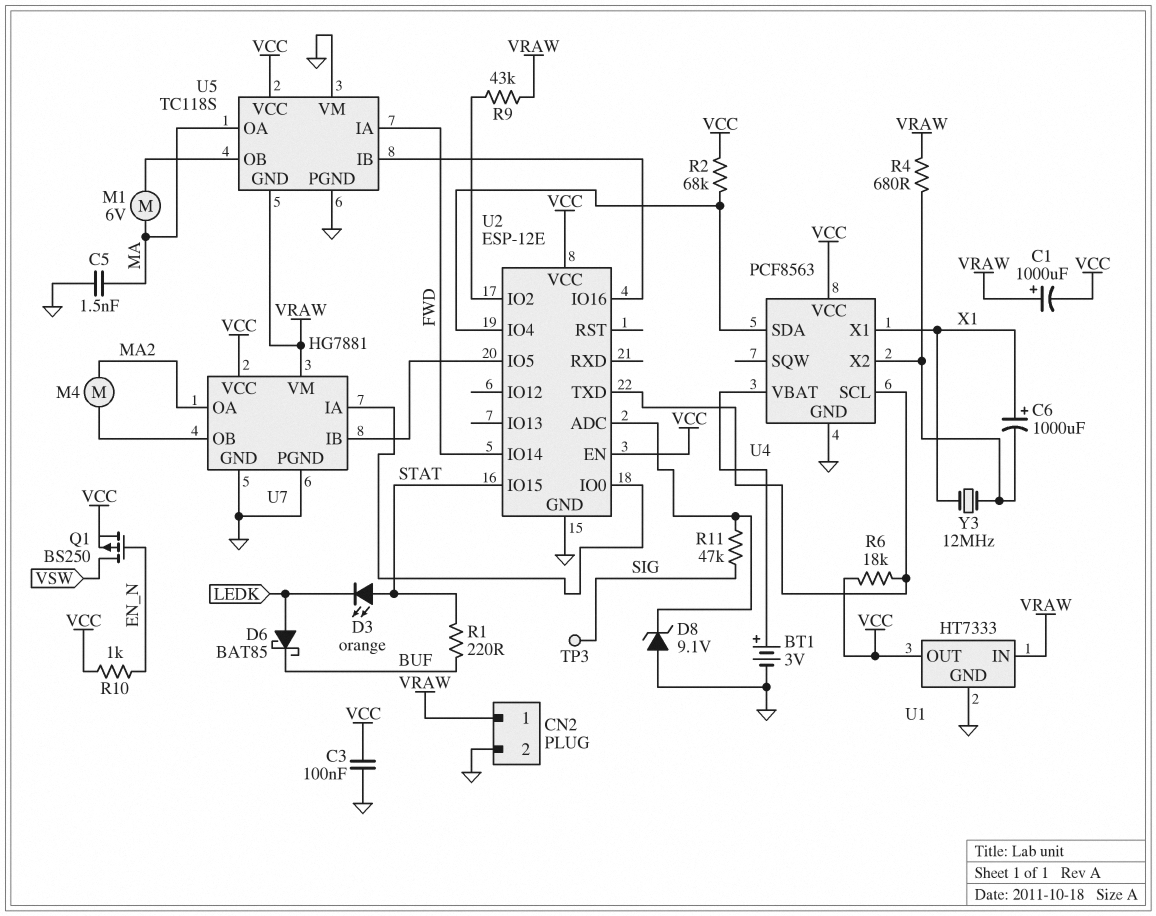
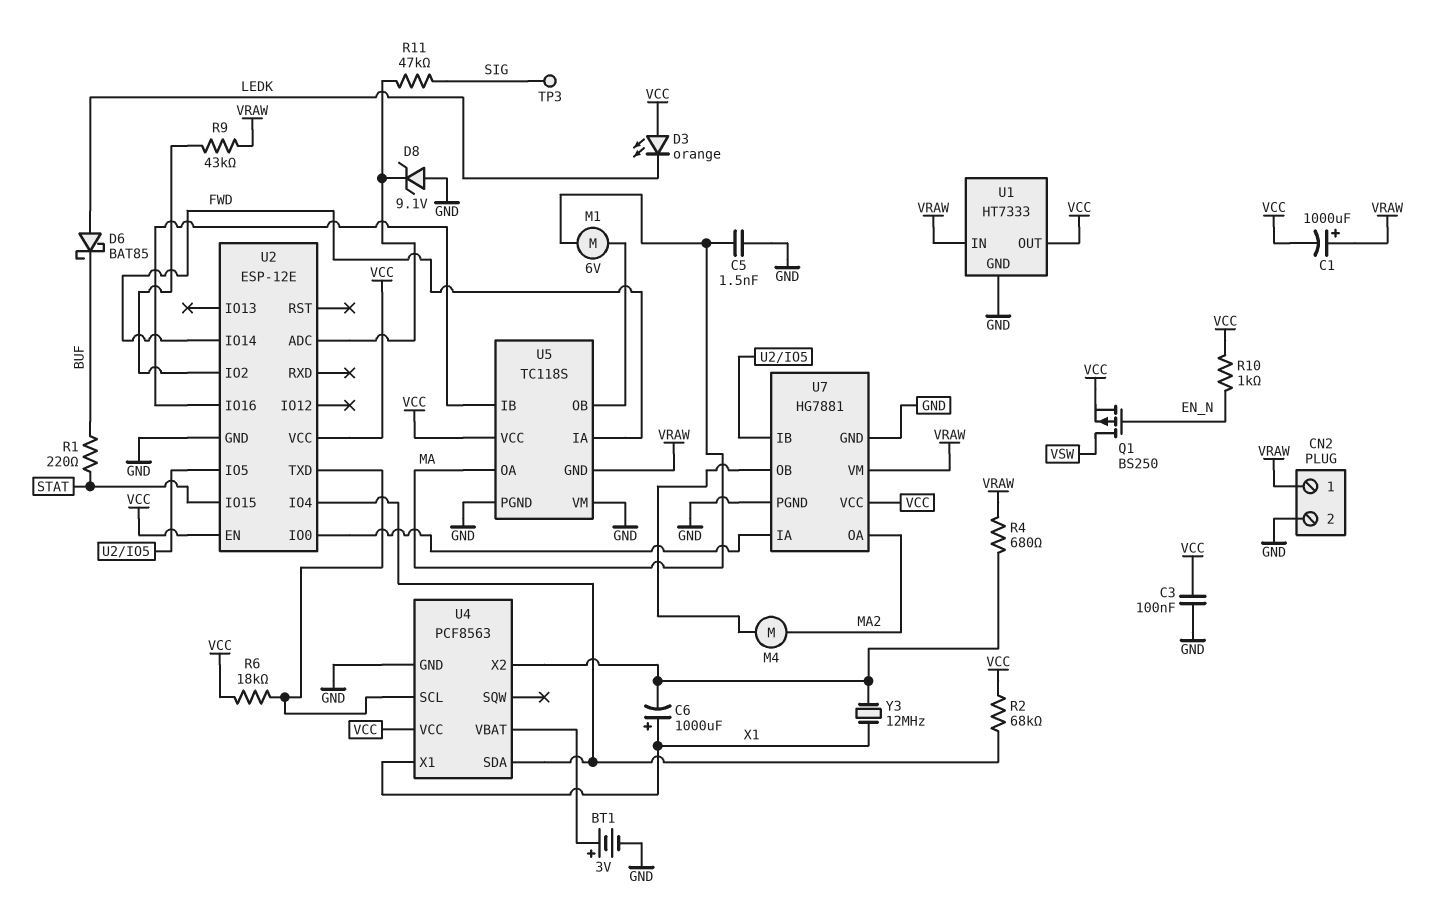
D3: LED orange (A STAT, K LEDK) -> LED orange (A VCC, K LEDK)

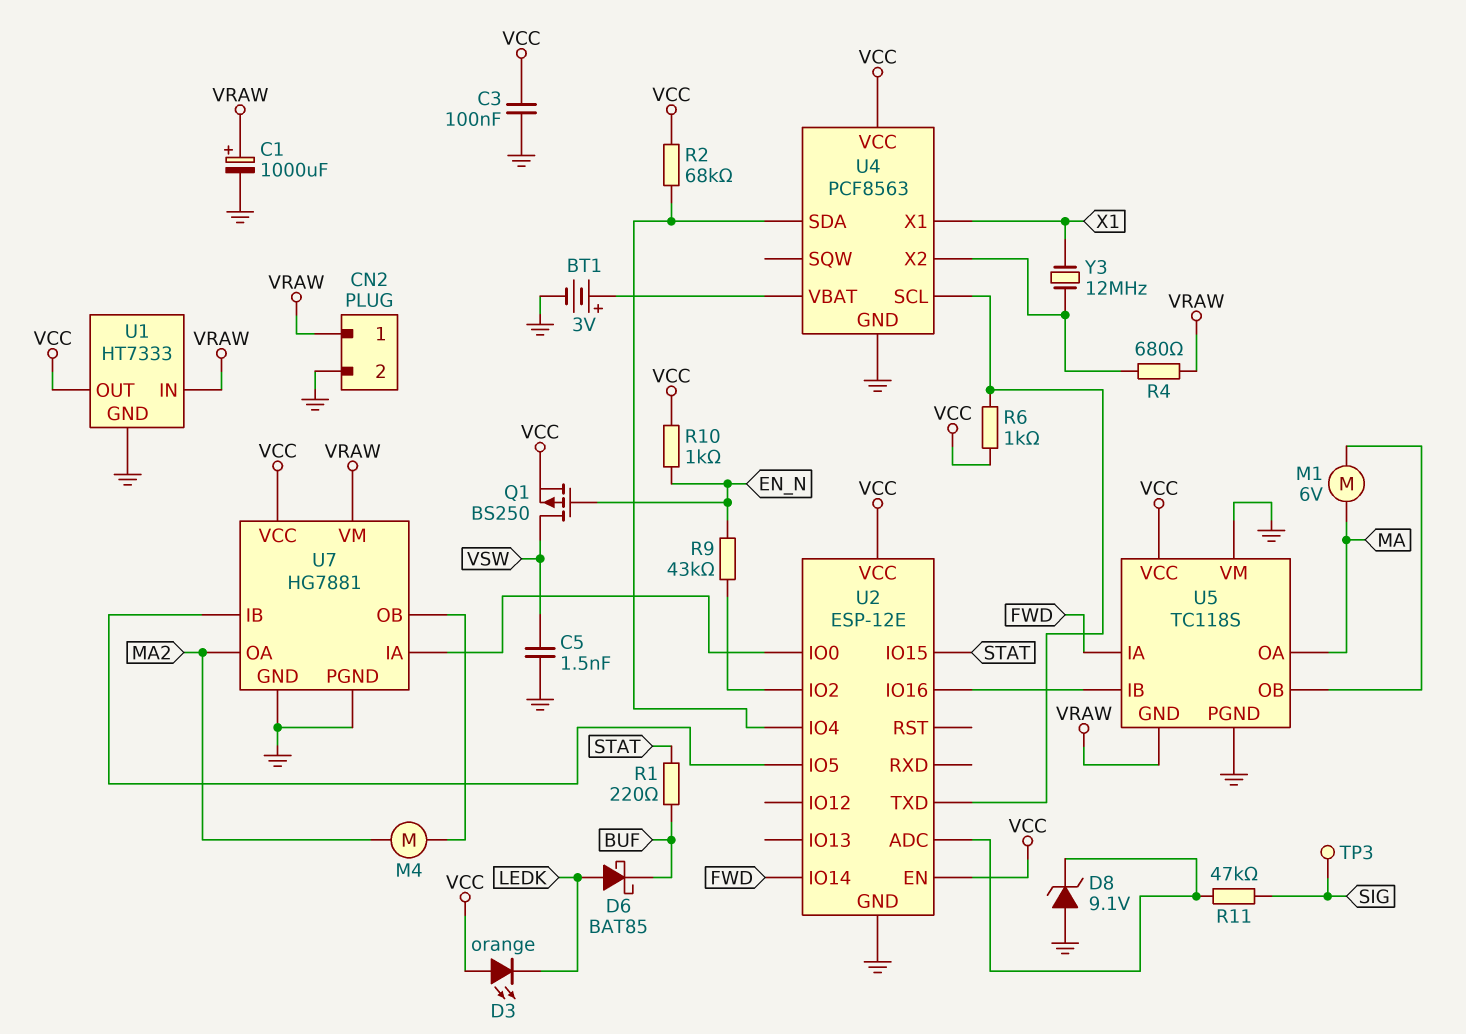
C1: 1000uF (plus VRAW, minus VCC) -> 1000uF (plus VRAW, minus GND)
C5: 1.5nF (GND, MA) -> 1.5nF (GND, VSW)
C6: 1000uF (plus X1, minus U4/X2) -> none
R6: 18k (U2/TXD, VCC) -> 1k (U2/TXD, VCC)
R9: 43k (U2/IO2, VRAW) -> 43k (EN_N, U2/IO2)

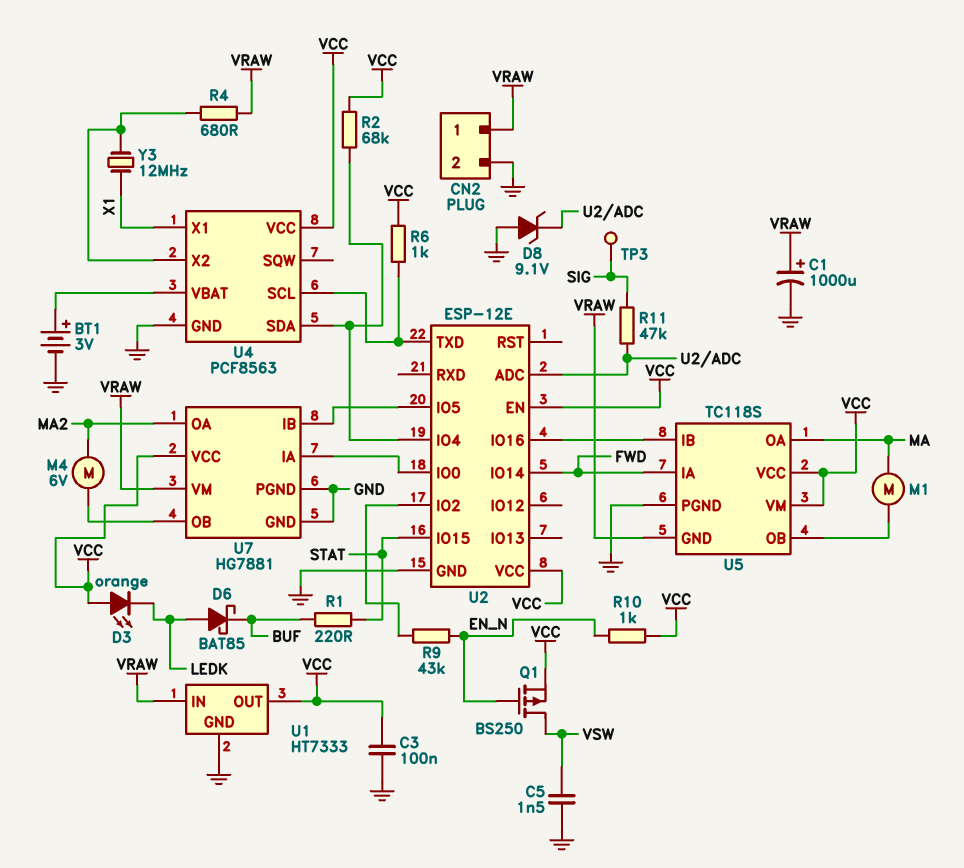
M1: motor 6V (MA, U5/OB) -> motor (MA, U5/OB)
M4: motor (MA2, U7/OB) -> motor 6V (MA2, U7/OB)
U5 pin VM: GND -> VCC

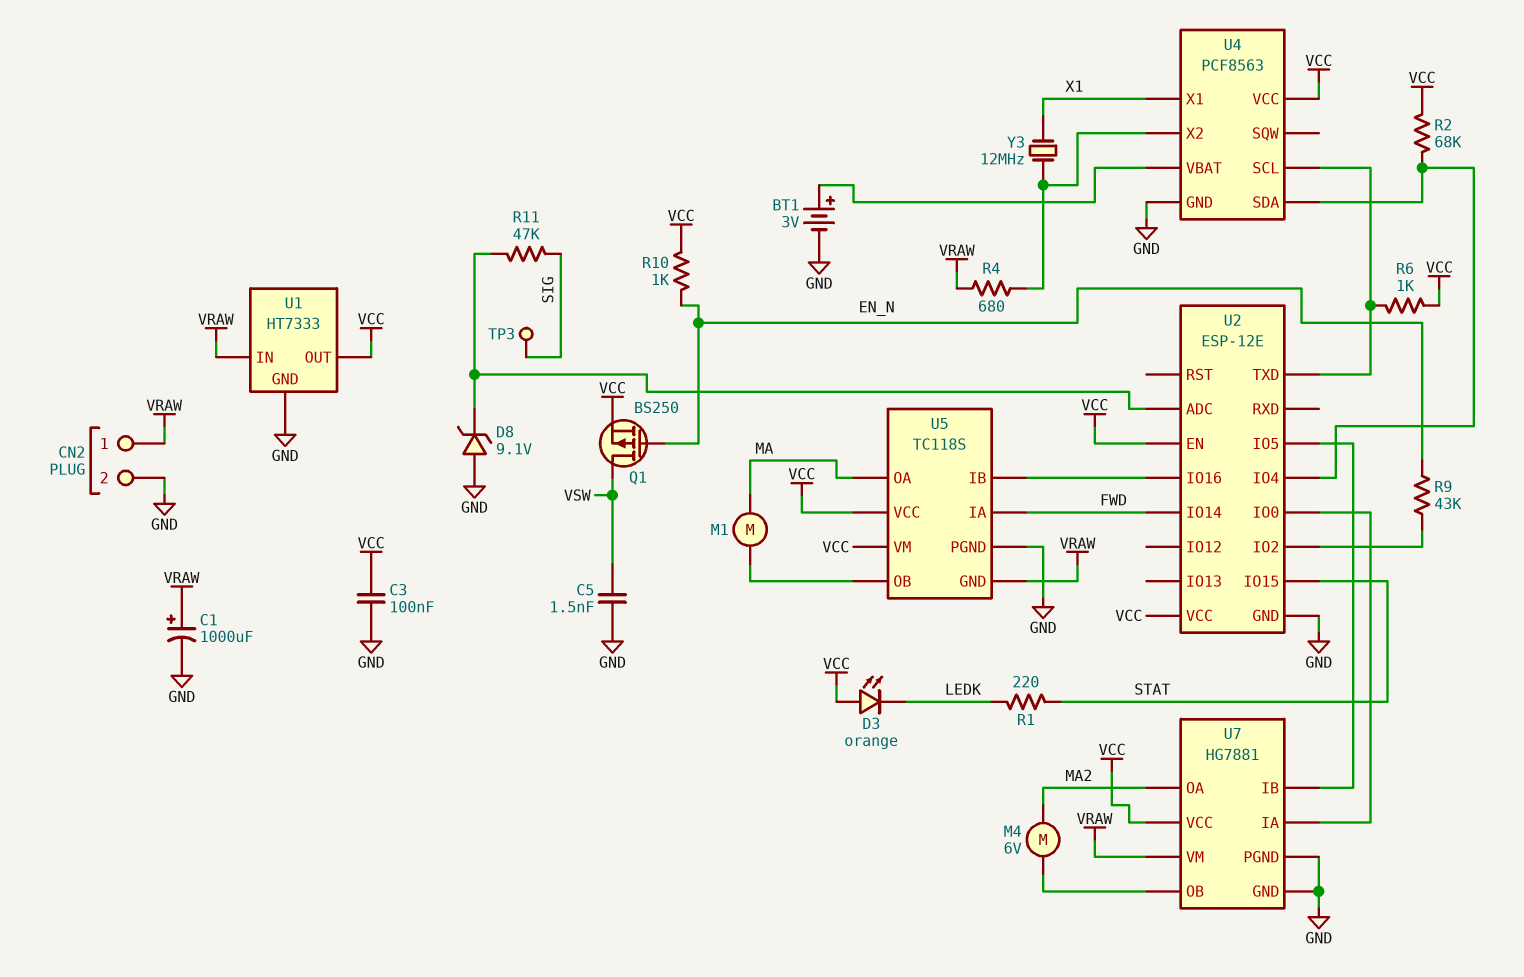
D6: schottky BAT85 (A LEDK, K BUF) -> none
R1: 220 (BUF, STAT) -> 220 (LEDK, STAT)

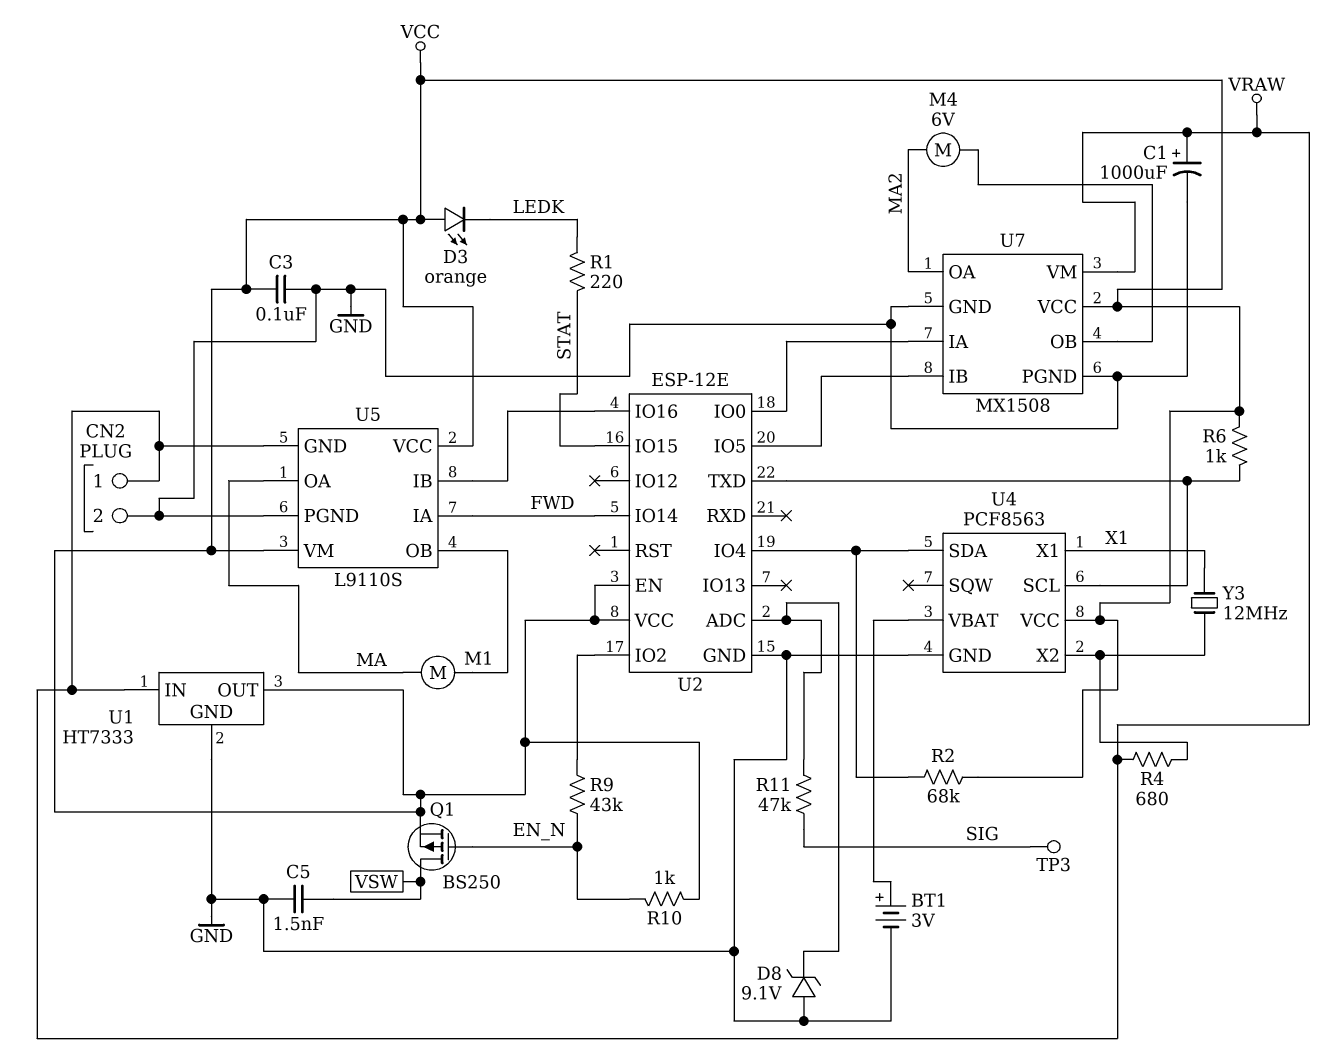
U5: TC118S -> L9110S
U7: HG7881 -> MX1508

